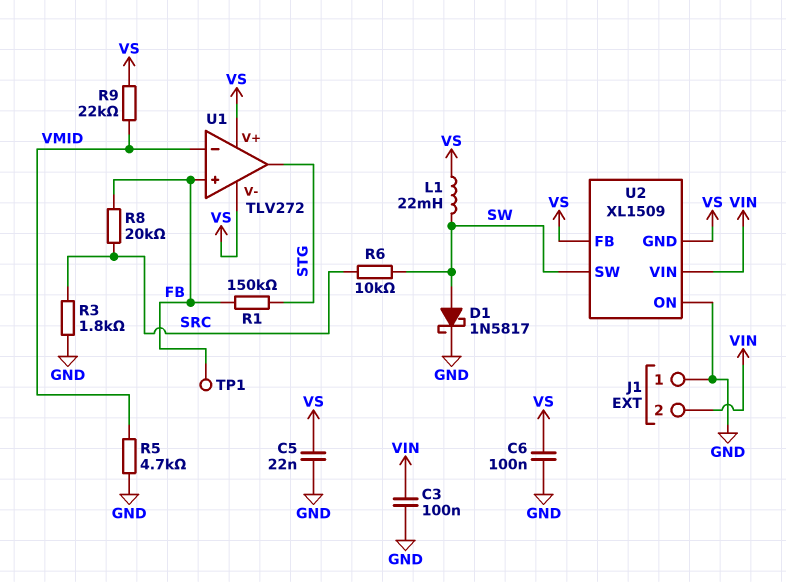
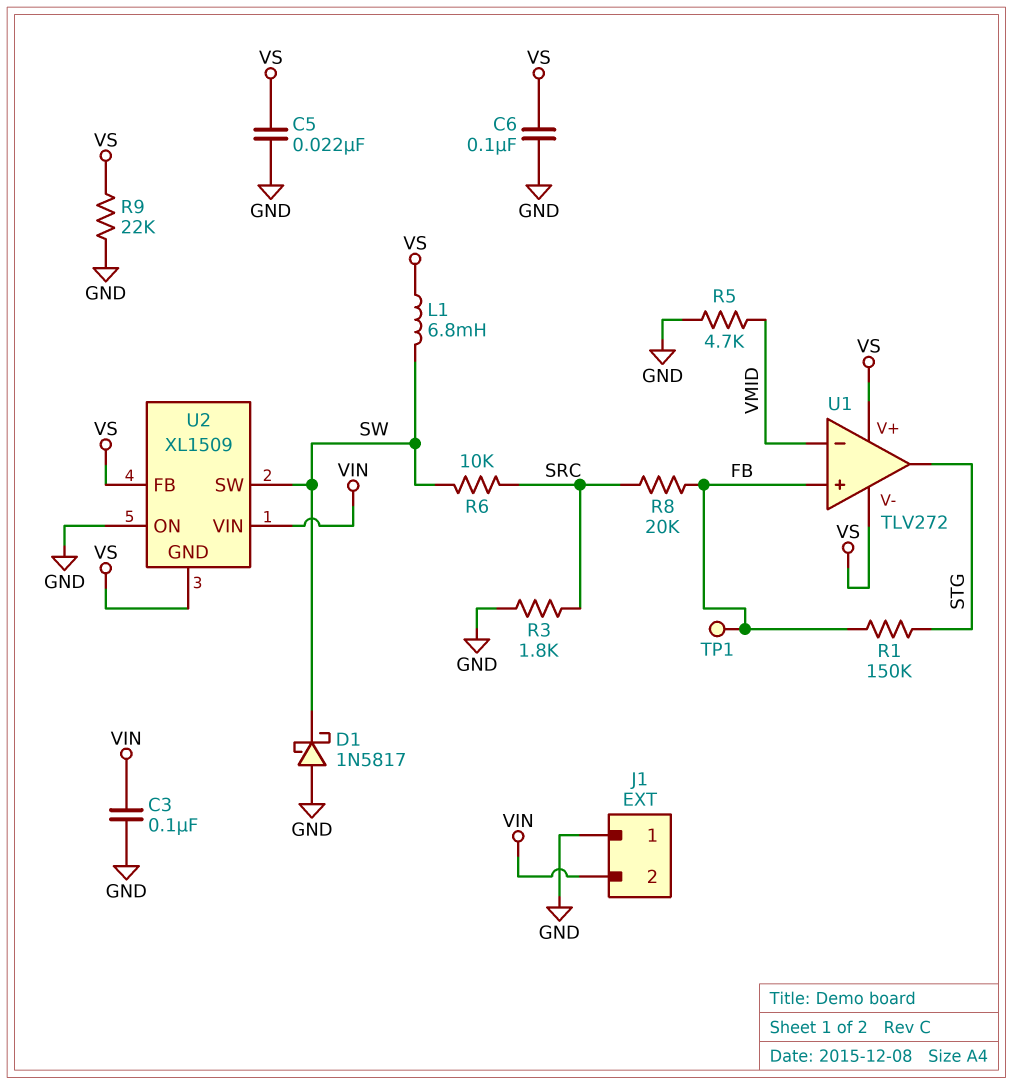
D1: schottky 1N5817 (A SW, K GND) -> schottky 1N5817 (A GND, K SW)
L1: 22mH (SW, VS) -> 6.8mH (SW, VS)
R9: 22k (VMID, VS) -> 22k (GND, VS)

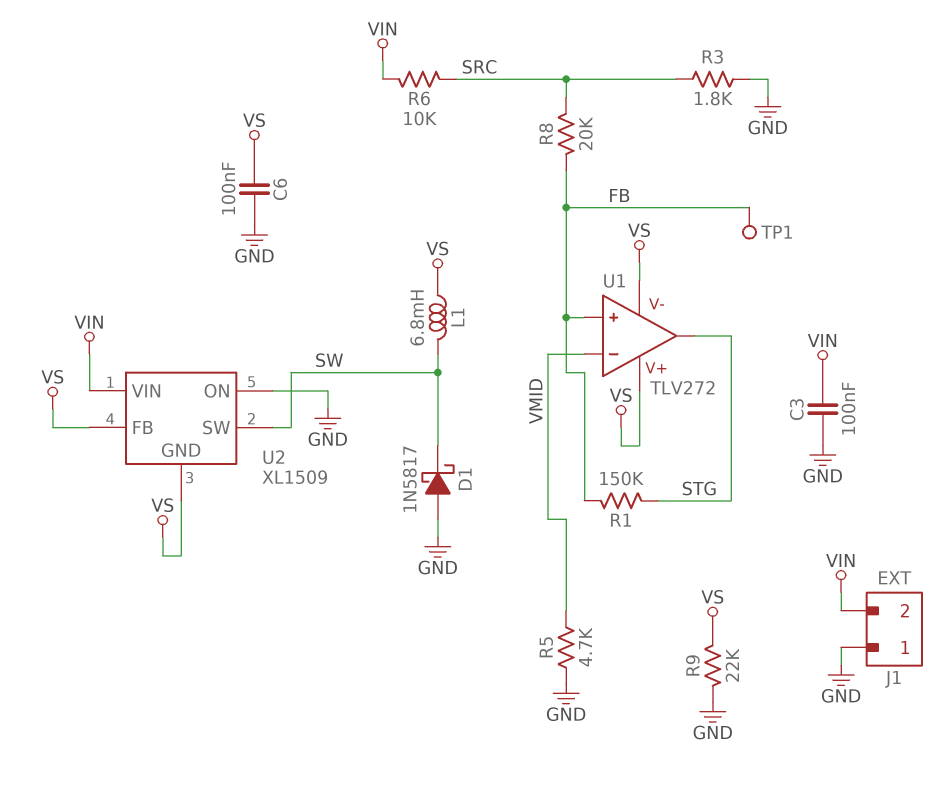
C5: 22nF (GND, VS) -> none
R6: 10k (SRC, SW) -> 10k (SRC, VIN)

